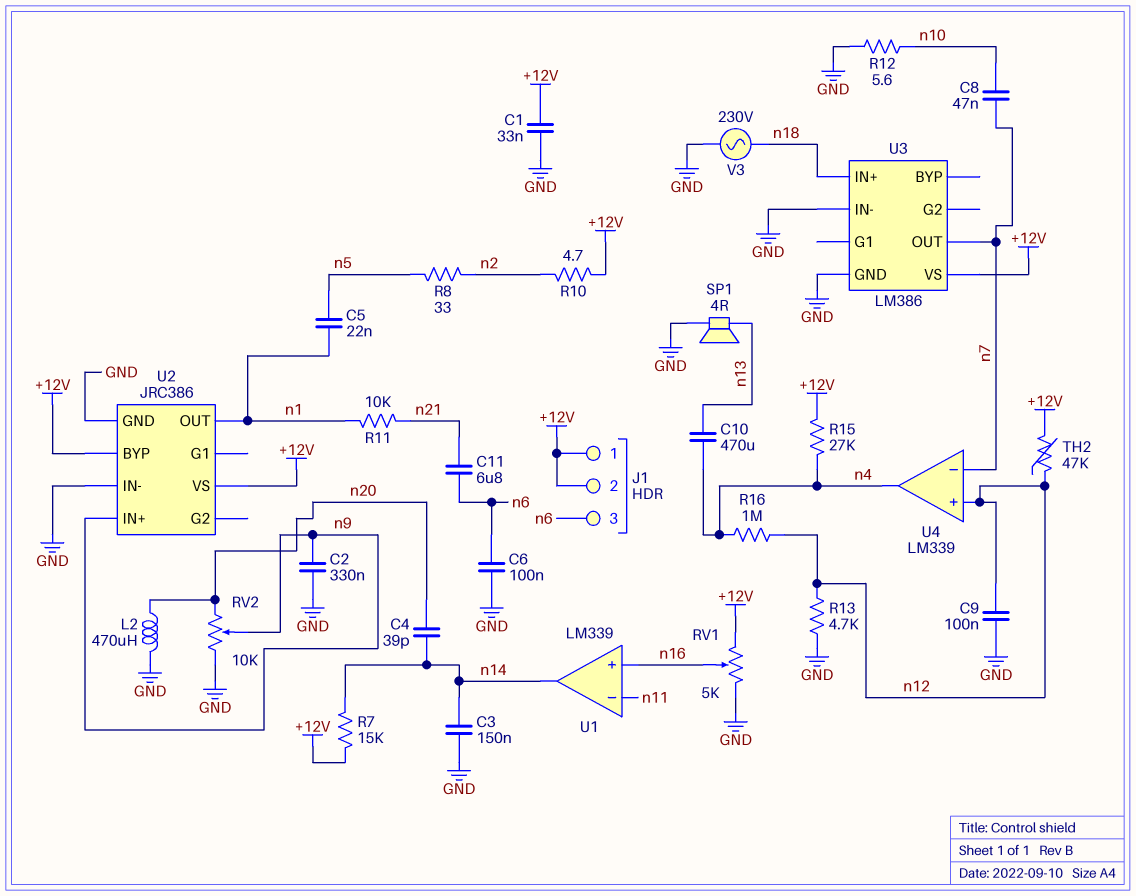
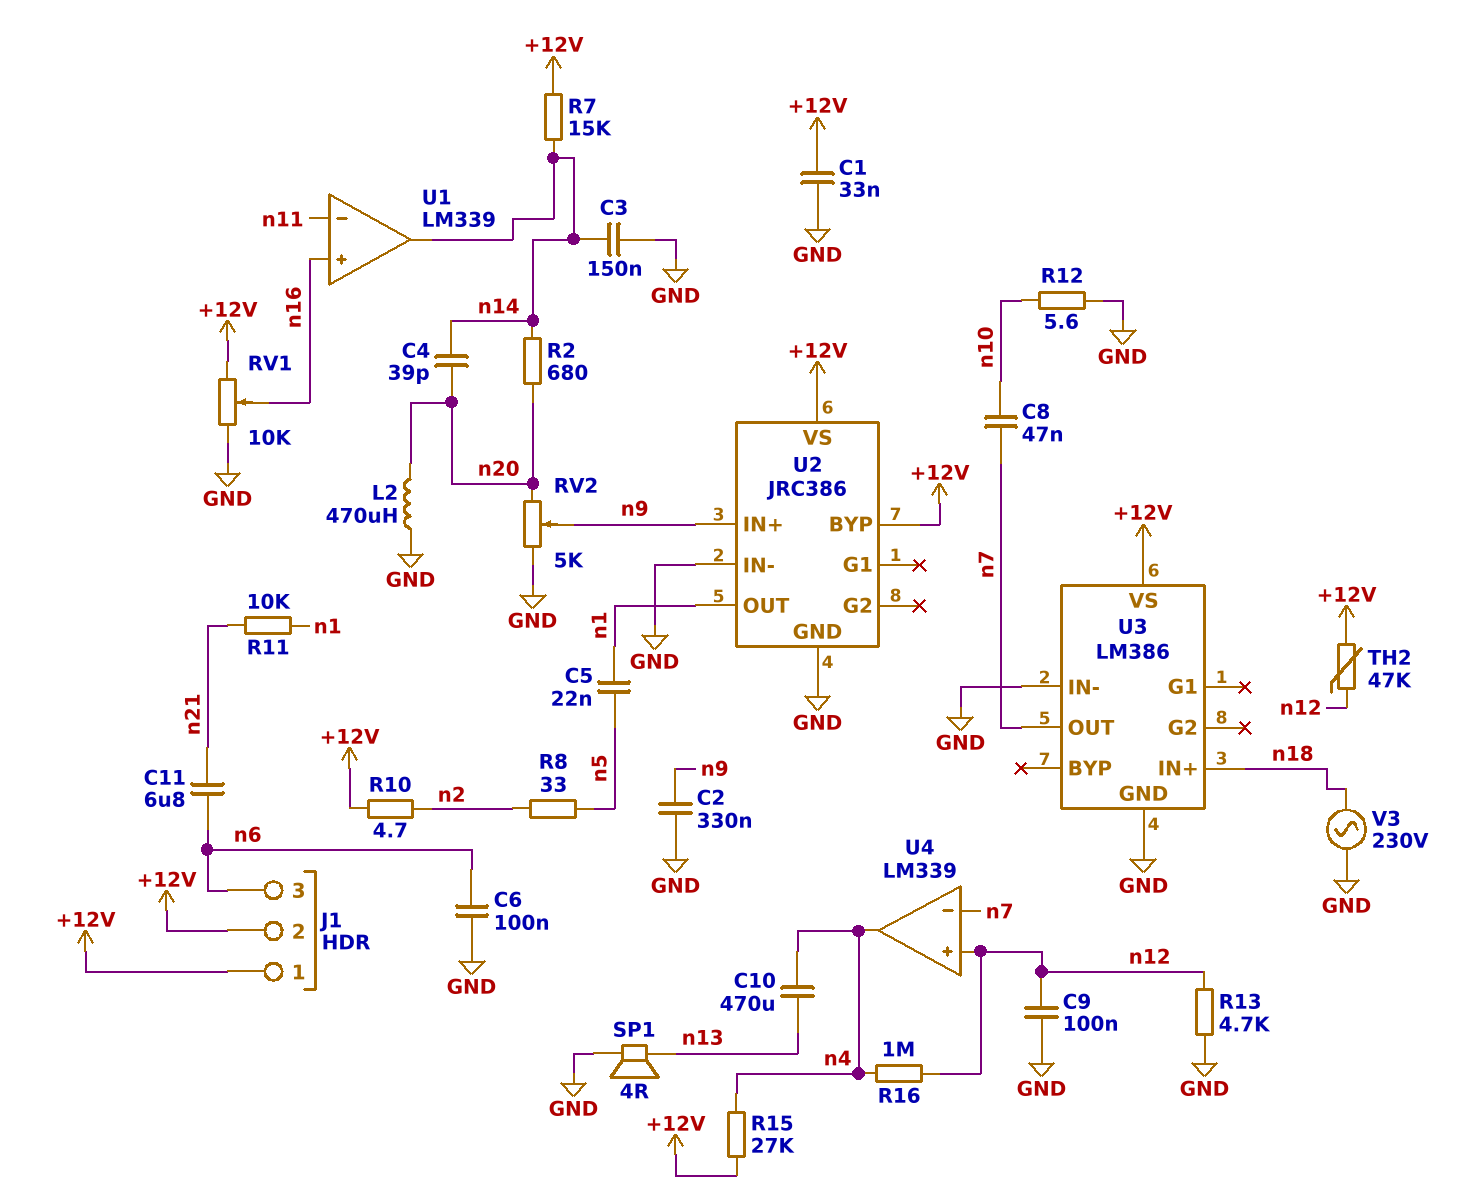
R2: none -> 680 (n14, n20)
RV1: 5k (+12V, GND, wiper n16) -> 10k (+12V, GND, wiper n16)
RV2: 10k (GND, n20, wiper n9) -> 5k (GND, n20, wiper n9)

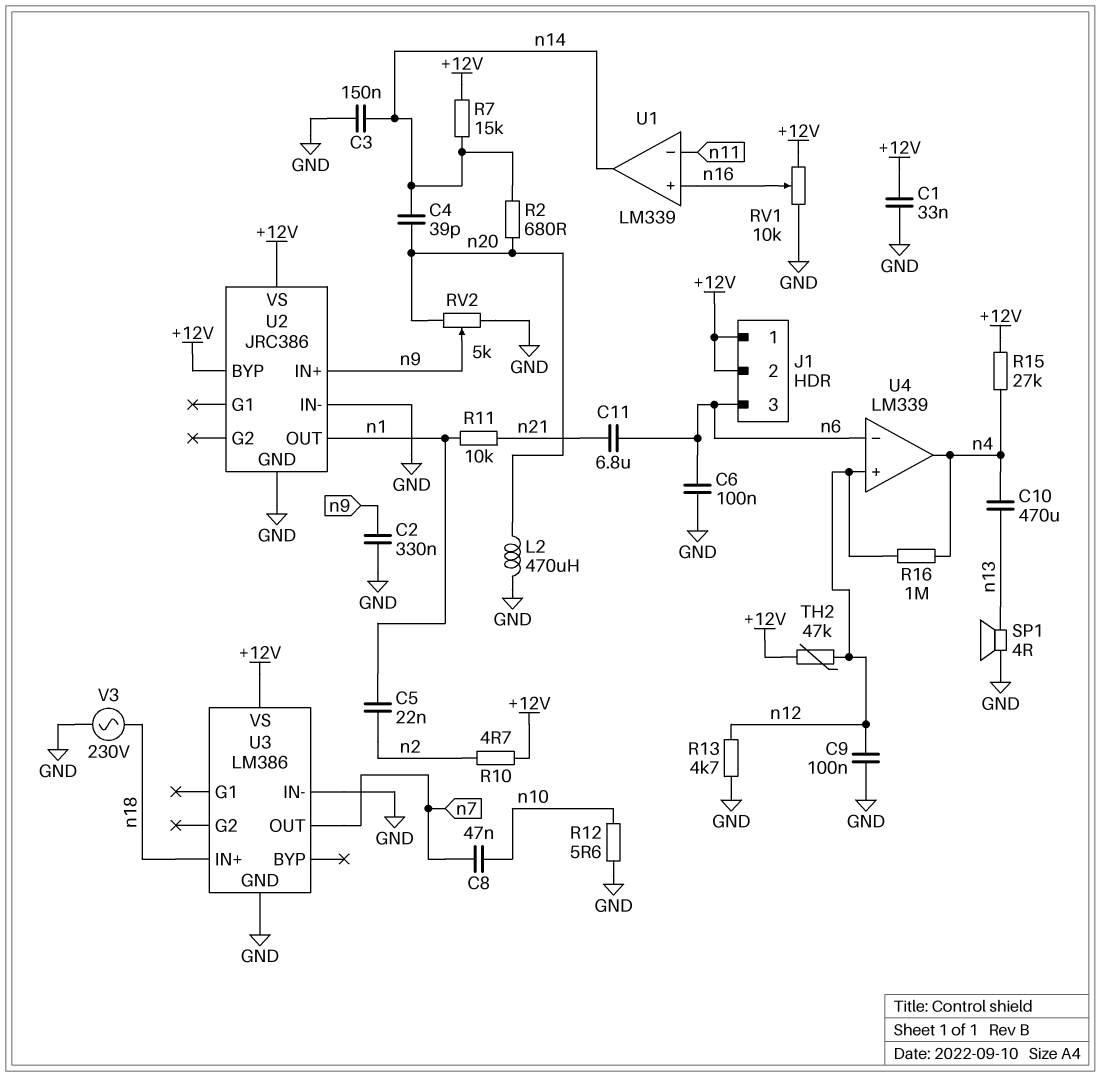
C5: 22nF (n1, n5) -> 22nF (n1, n2)
R8: 33 (n2, n5) -> none
U4 pin in-: n7 -> n6

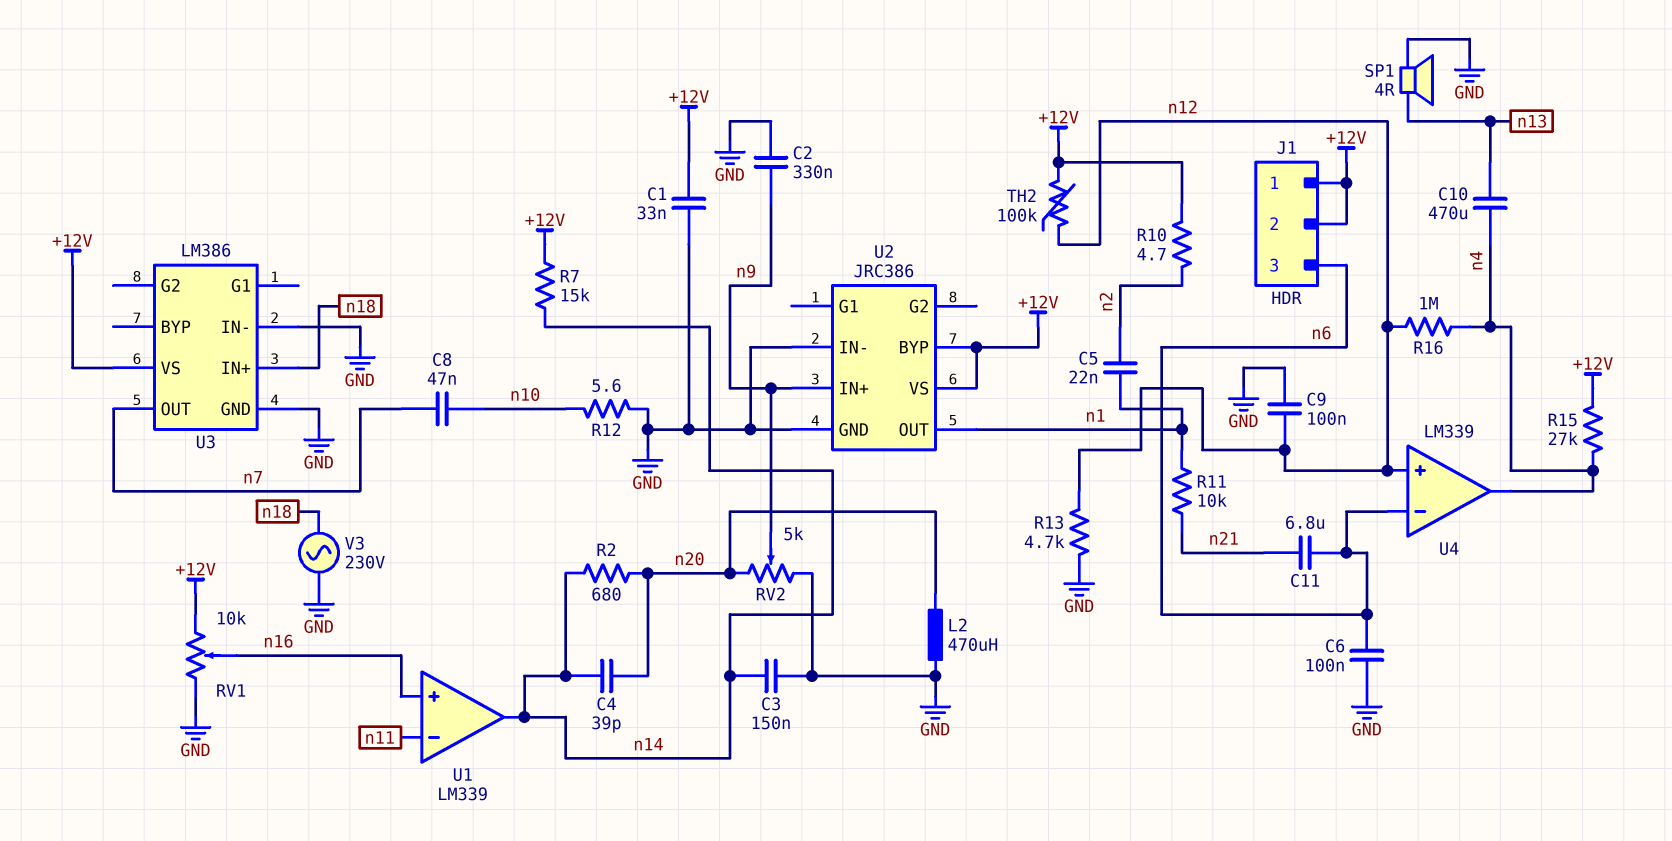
TH2: 47k (+12V, n12) -> 100k (+12V, n12)

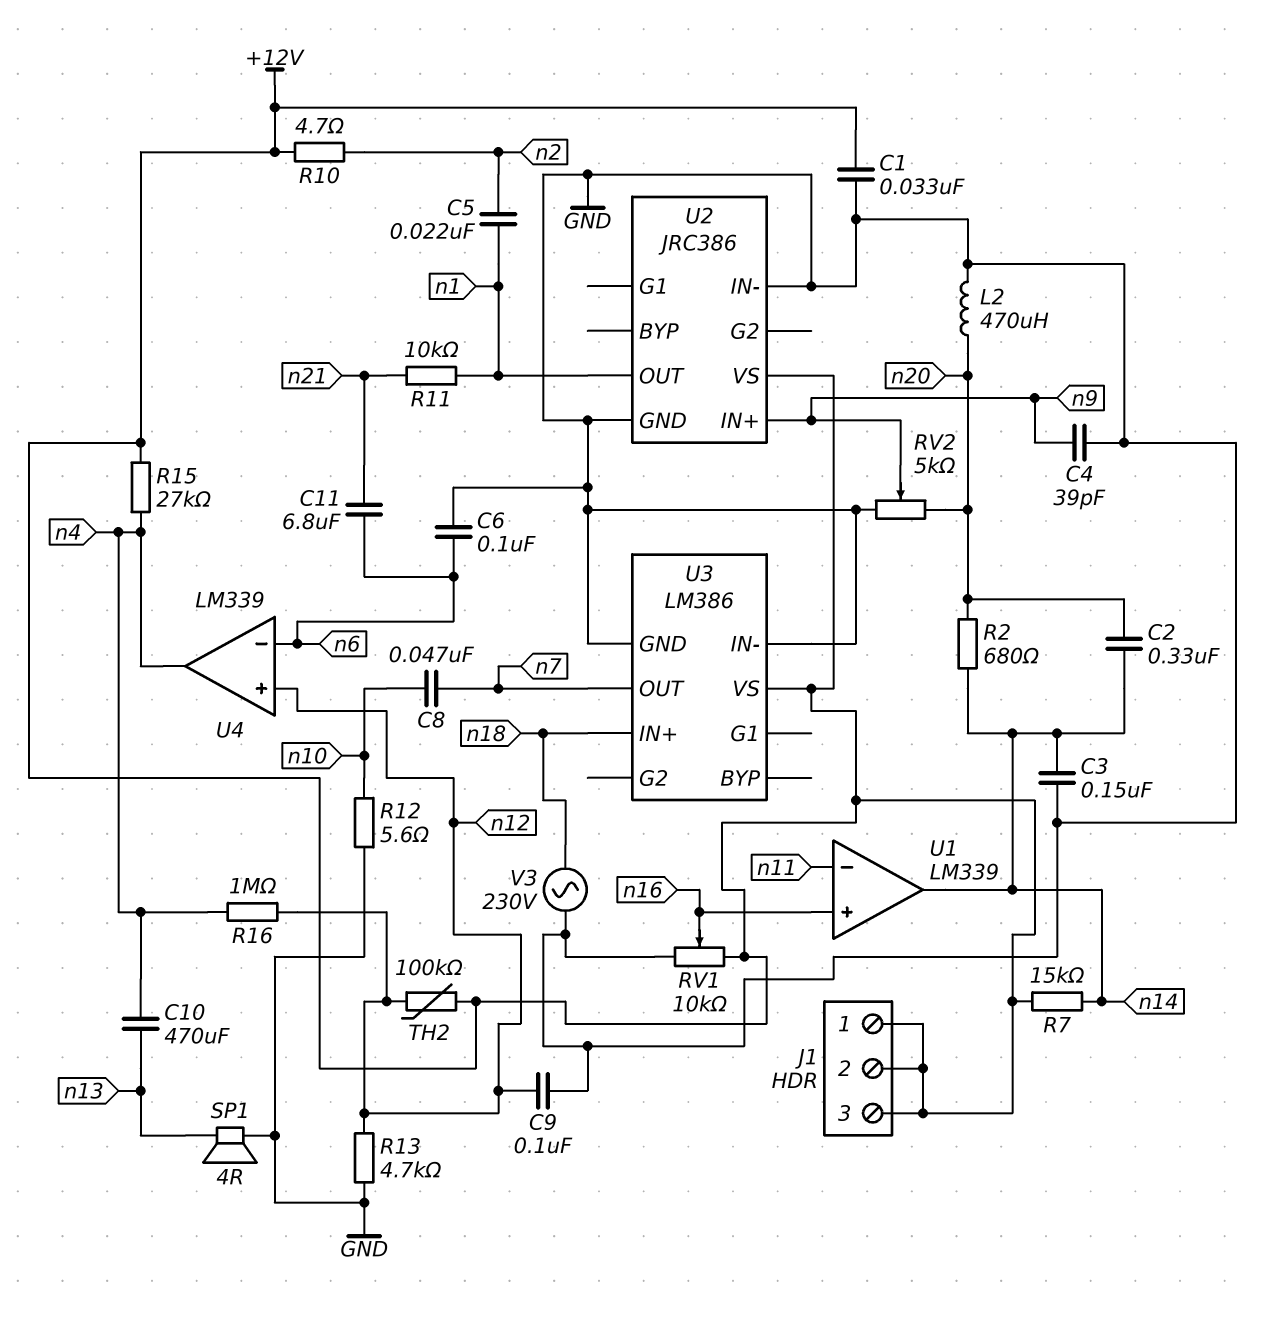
C2: 330nF (GND, n9) -> 330nF (n14, n20)
C4: 39pF (n14, n20) -> 39pF (GND, n9)
J1 pin 3: n6 -> +12V
U2 pin BYP: +12V -> none

